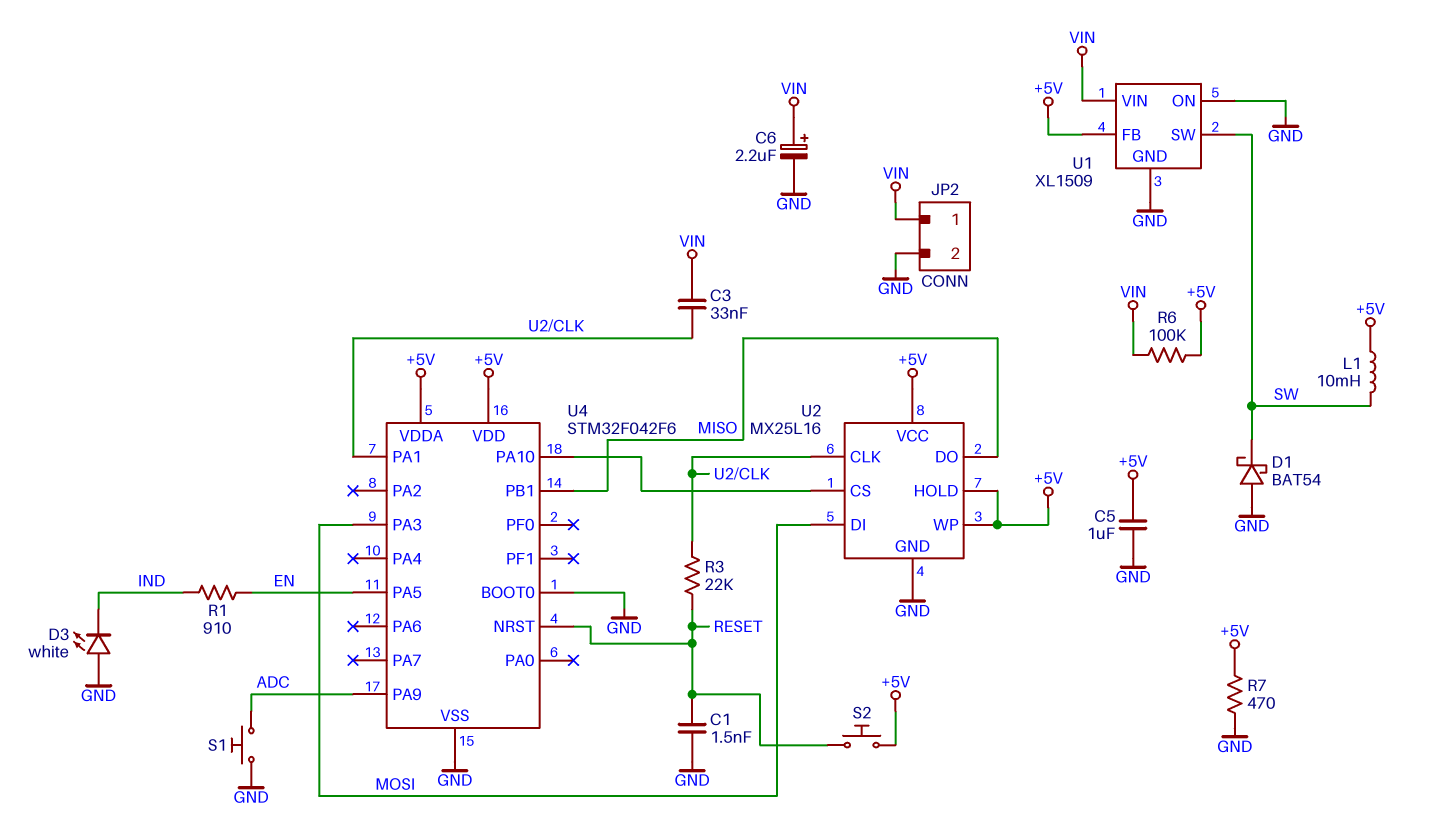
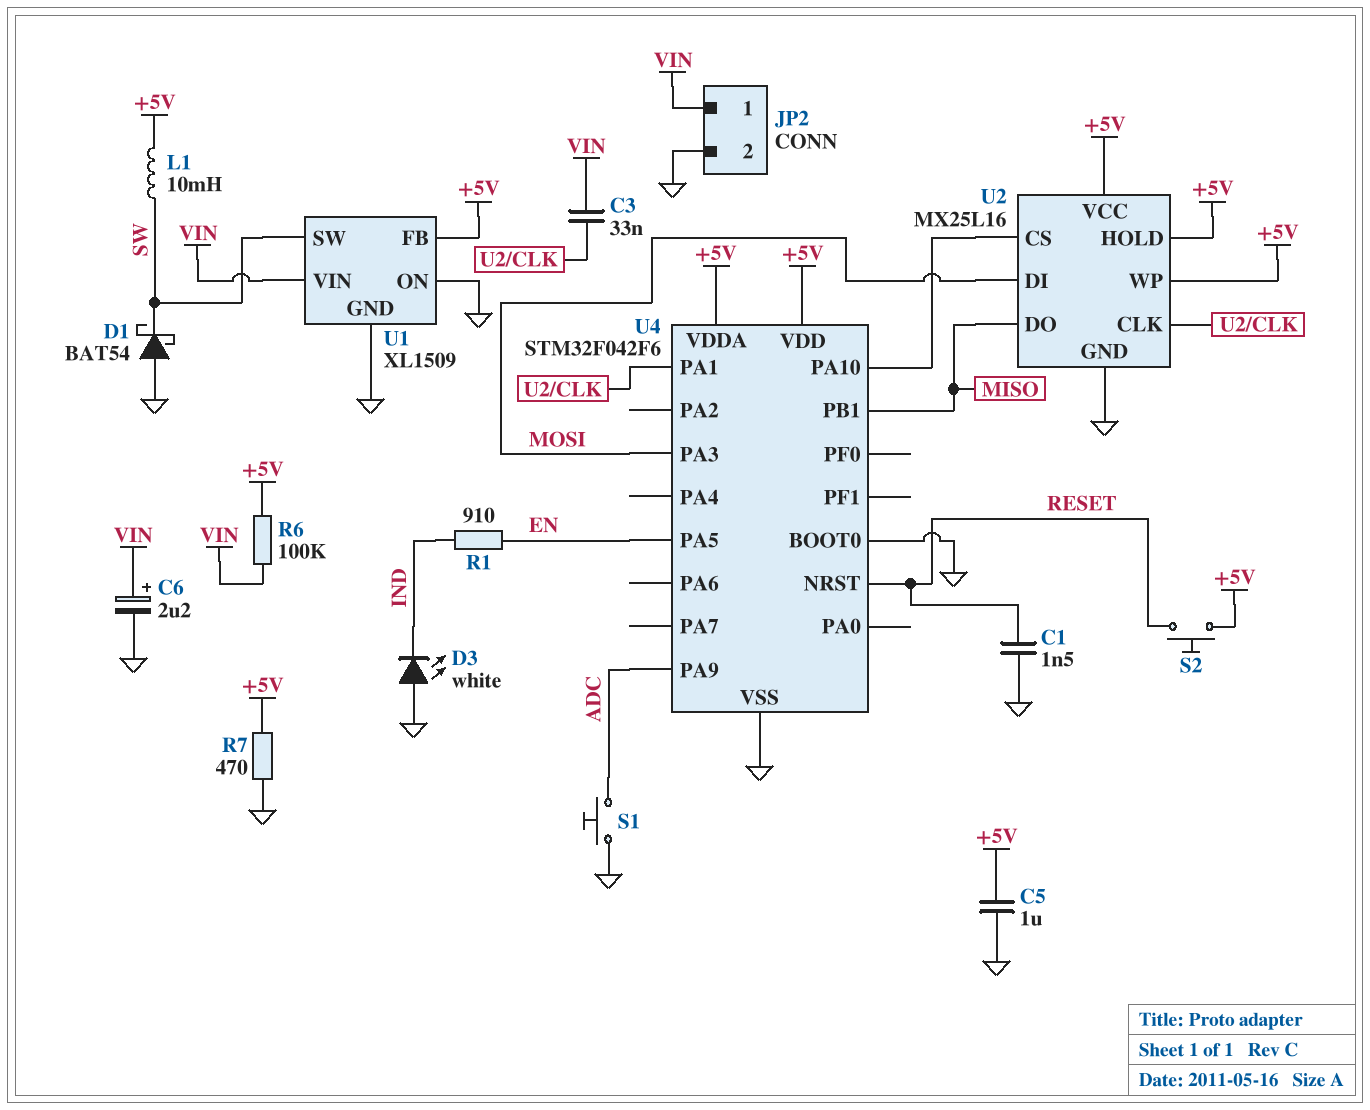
R3: 22k (RESET, U2/CLK) -> none

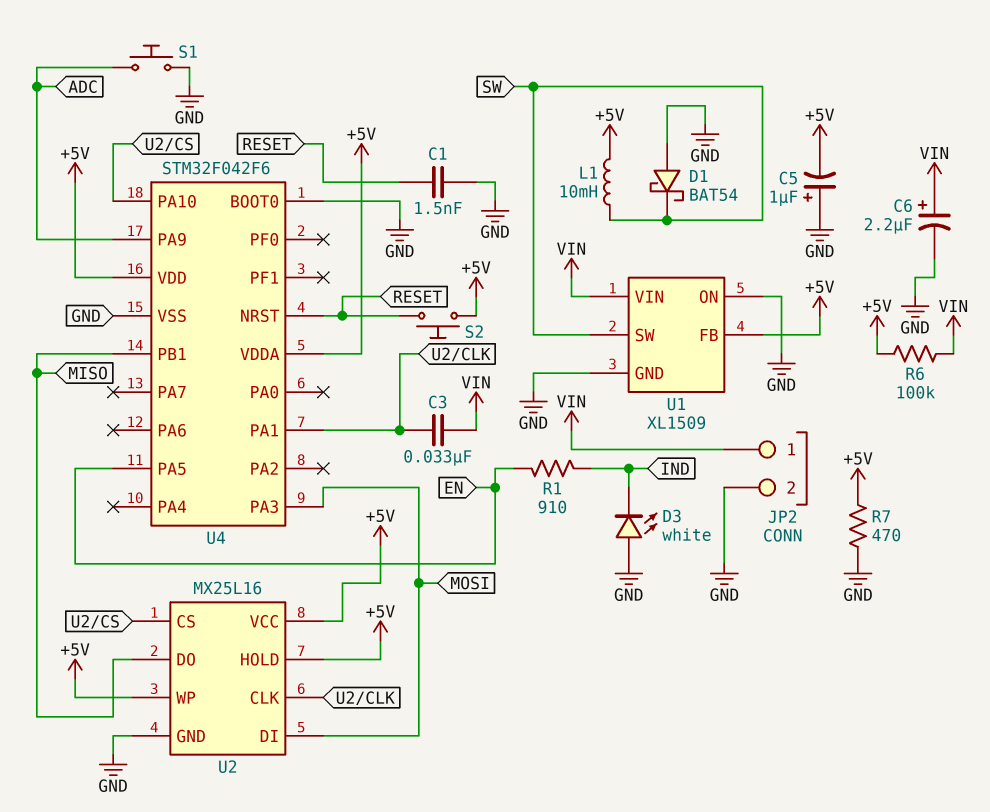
C5: 1uF (+5V, GND) -> 1uF (plus GND, minus +5V)

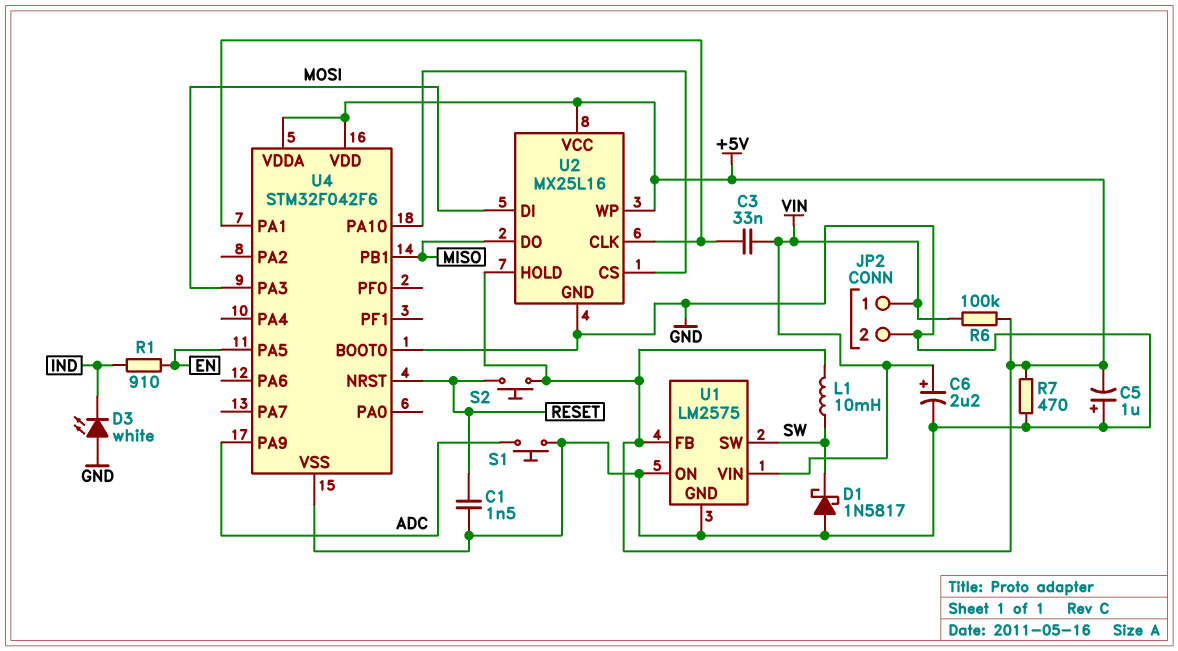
D1: schottky BAT54 (A GND, K SW) -> schottky 1N5817 (A GND, K SW)
U1: XL1509 -> LM2575

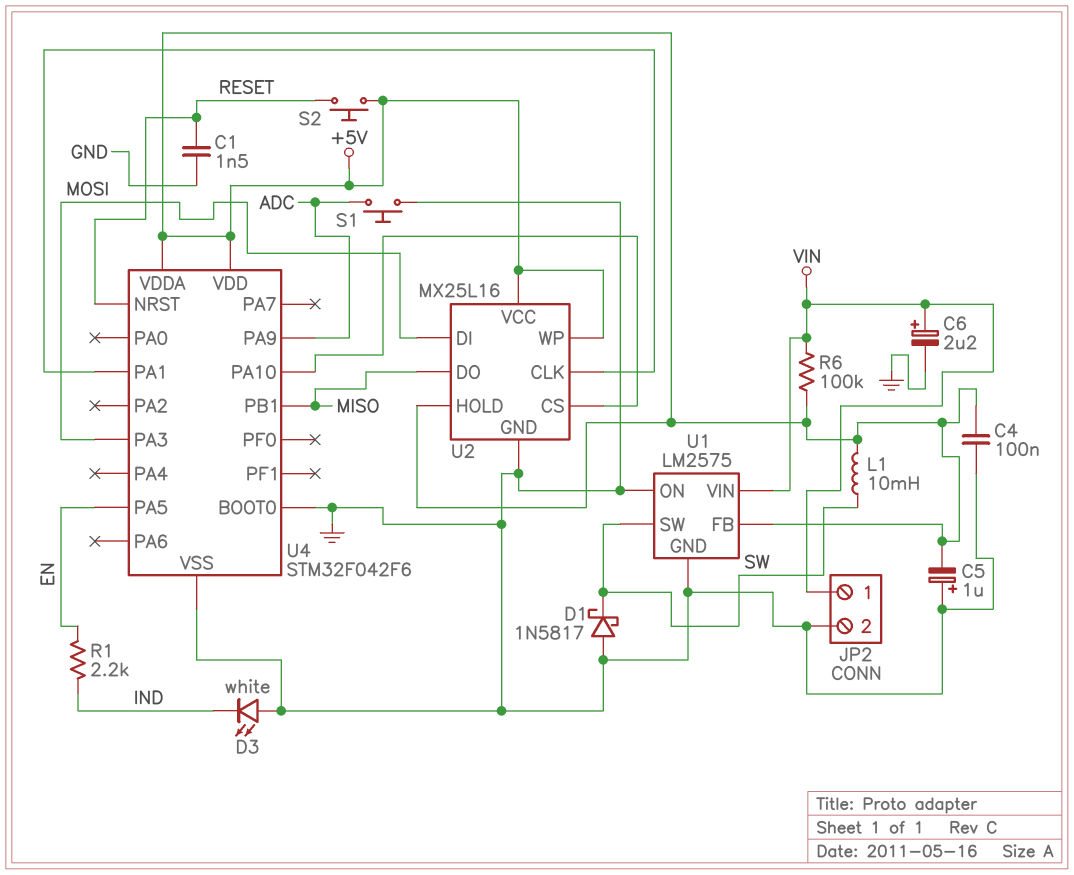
C3: 33nF (U2/CLK, VIN) -> none
C4: none -> 100nF (+5V, GND)
R1: 910 (EN, IND) -> 2.2k (EN, IND)
R7: 470 (+5V, GND) -> none

